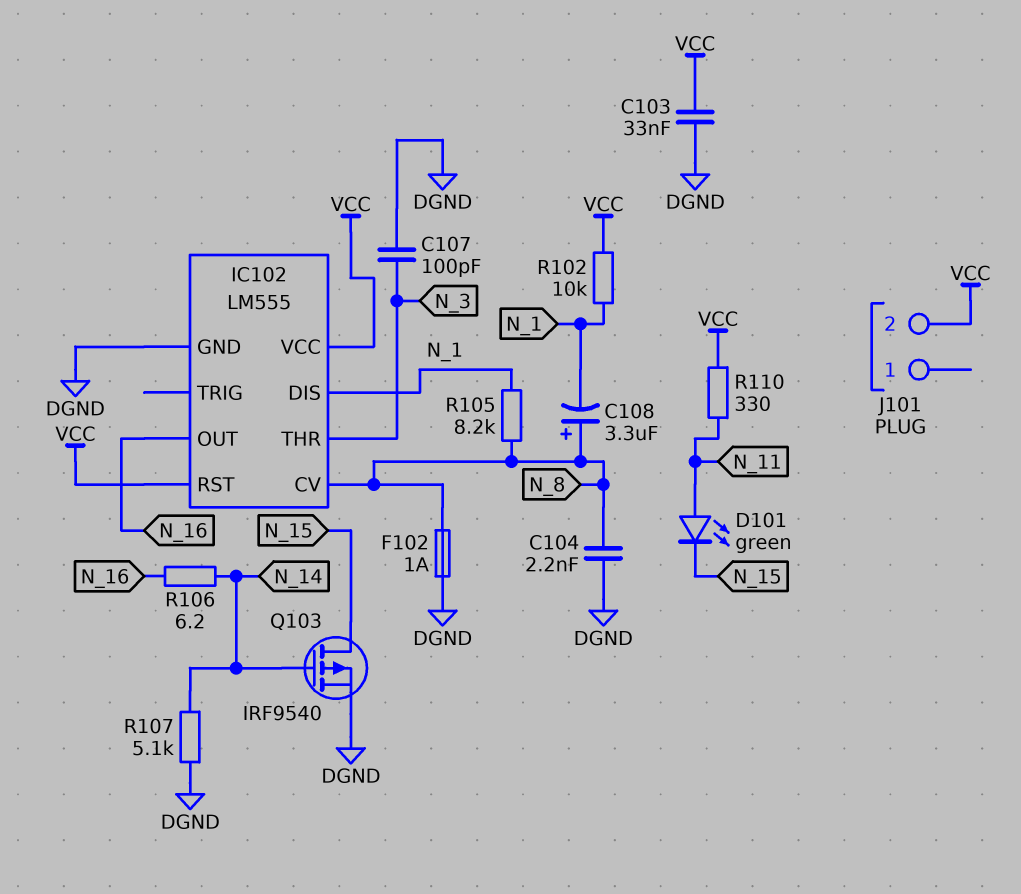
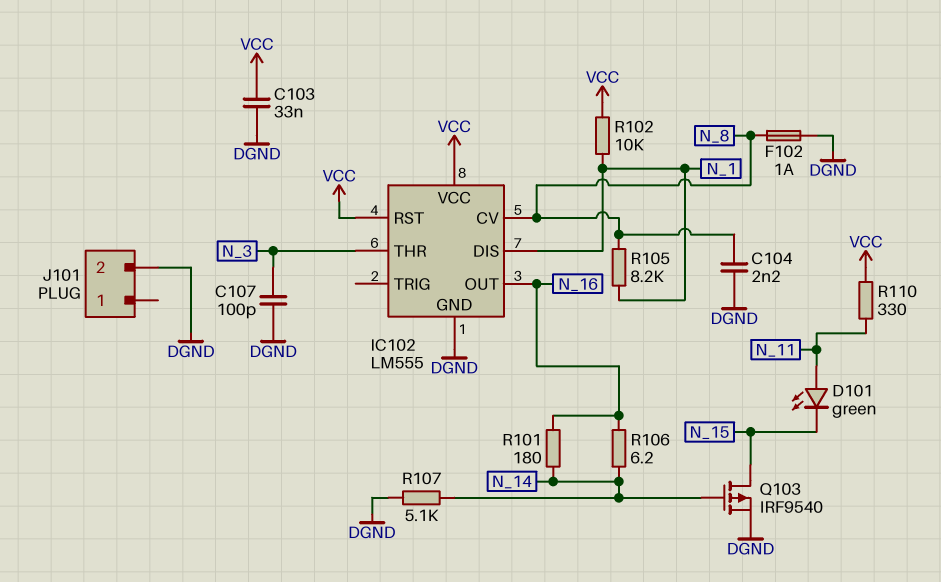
C108: 3.3uF (plus N_8, minus N_1) -> none
J101 pin 2: VCC -> DGND
R101: none -> 180 (N_14, N_16)

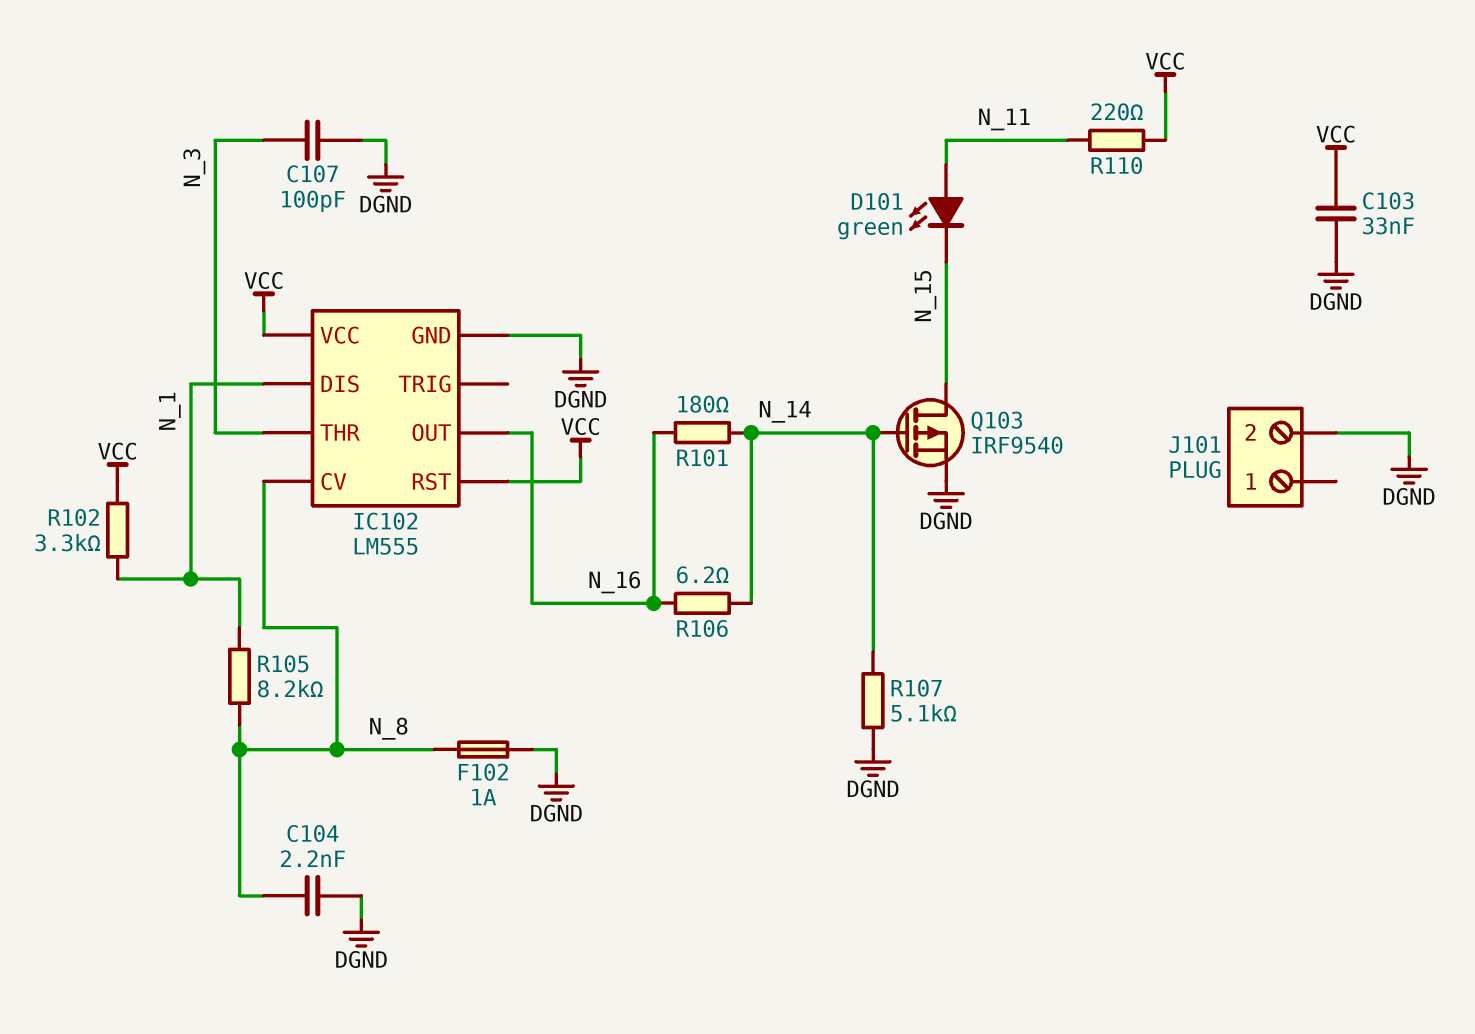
R102: 10k (N_1, VCC) -> 3.3k (N_1, VCC)
R110: 330 (N_11, VCC) -> 220 (N_11, VCC)

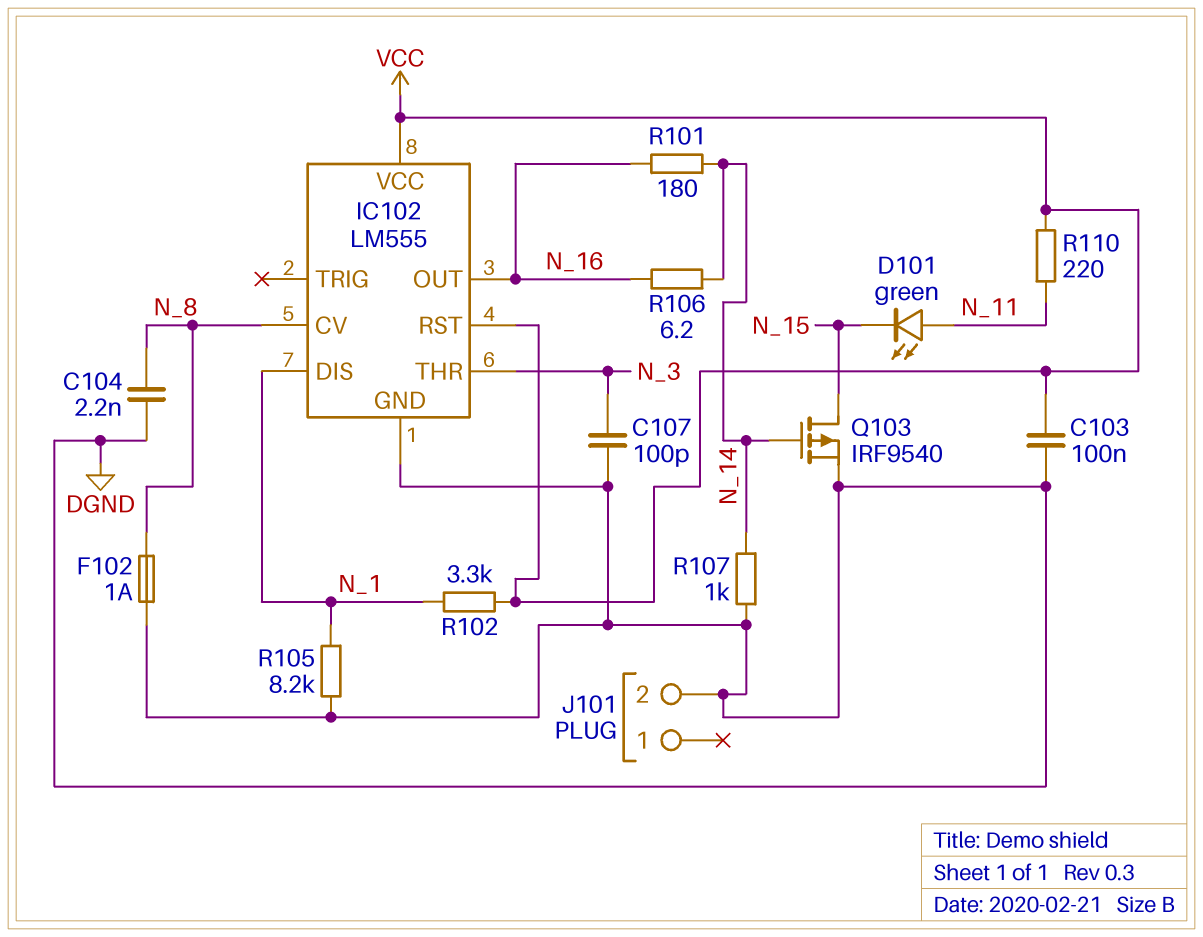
C103: 33nF (DGND, VCC) -> 100nF (DGND, VCC)
R105: 8.2k (N_1, N_8) -> 8.2k (DGND, N_1)
R107: 5.1k (DGND, N_14) -> 1k (DGND, N_14)

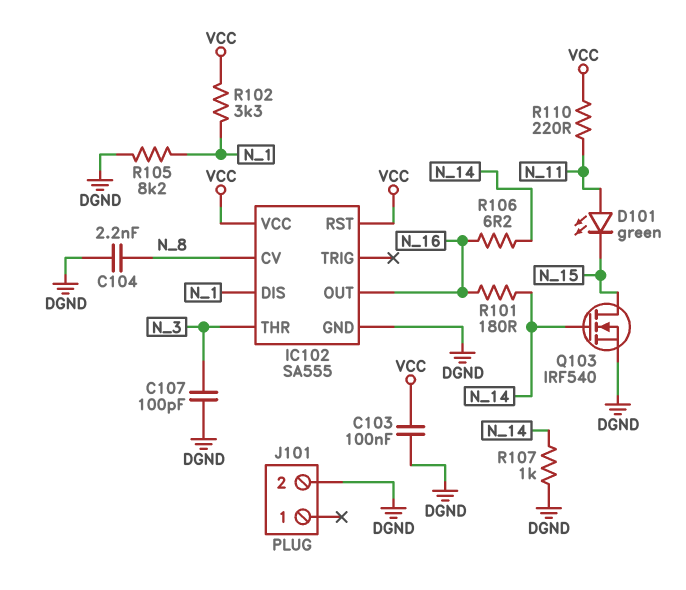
F102: 1A (DGND, N_8) -> none
IC102: LM555 -> SA555
Q103: PMOS IRF9540 (G N_14, D N_15, S DGND) -> NMOS IRF540 (G N_14, D N_15, S DGND)

